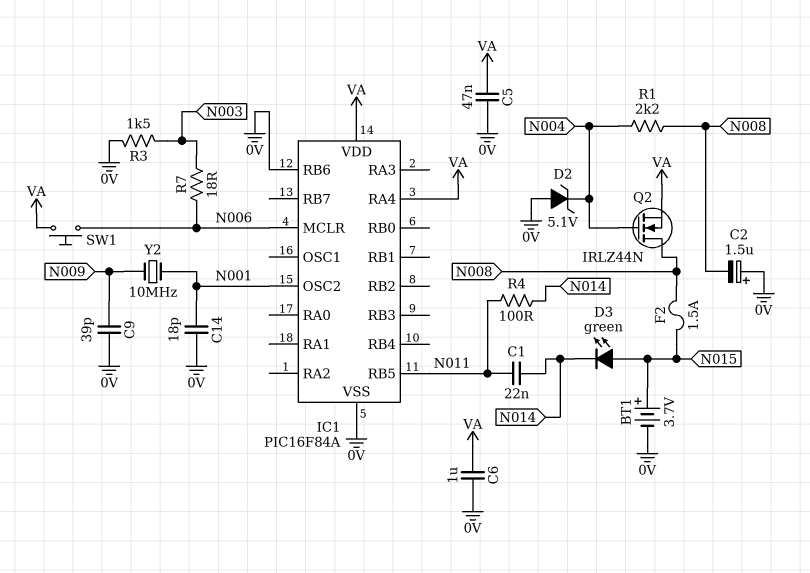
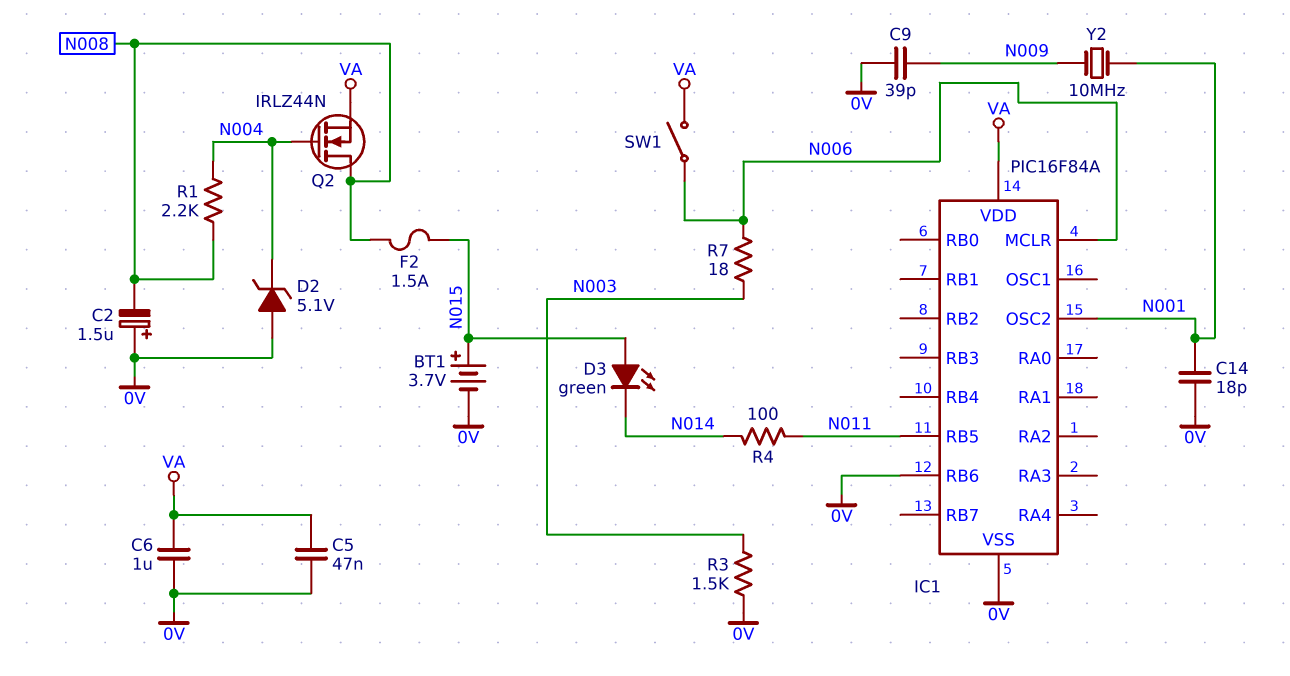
C1: 22nF (N011, N014) -> none
IC1 pin RA4: VA -> none
SW1: button (N006, VA) -> switch (N006, VA)

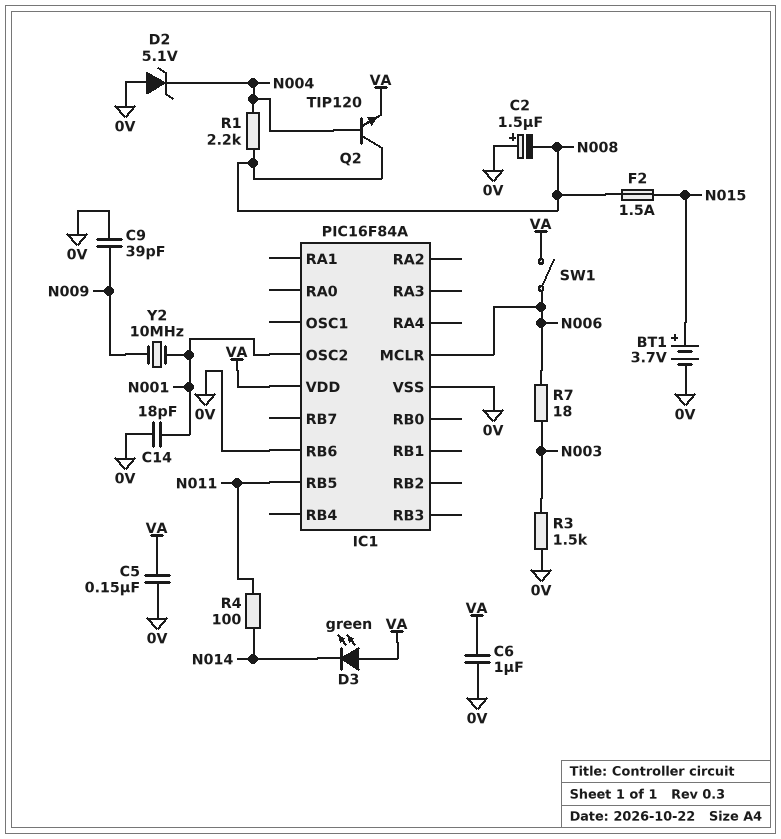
C5: 47nF (0V, VA) -> 150nF (0V, VA)
D3: LED green (A N015, K N014) -> LED green (A VA, K N014)
Q2: NMOS IRLZ44N (G N004, D N008, S VA) -> NPN TIP120 (B N004, C N008, E VA)

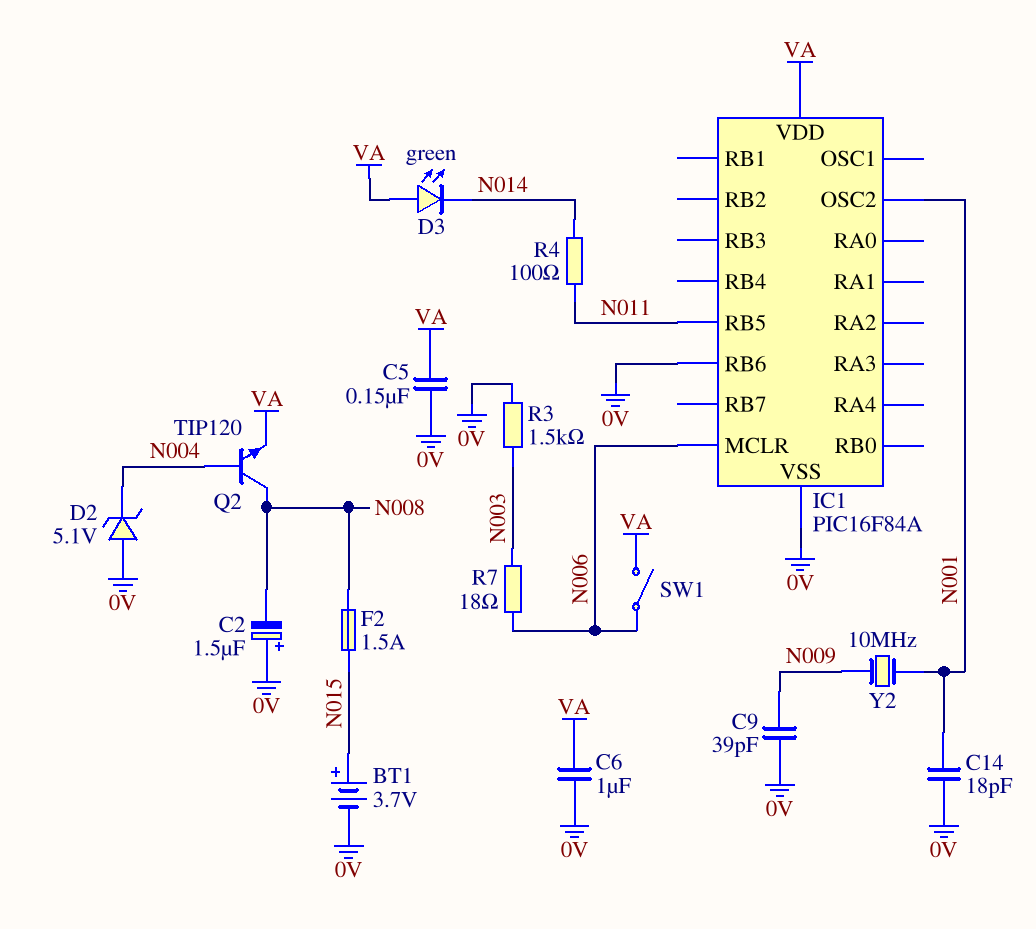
R1: 2.2k (N004, N008) -> none

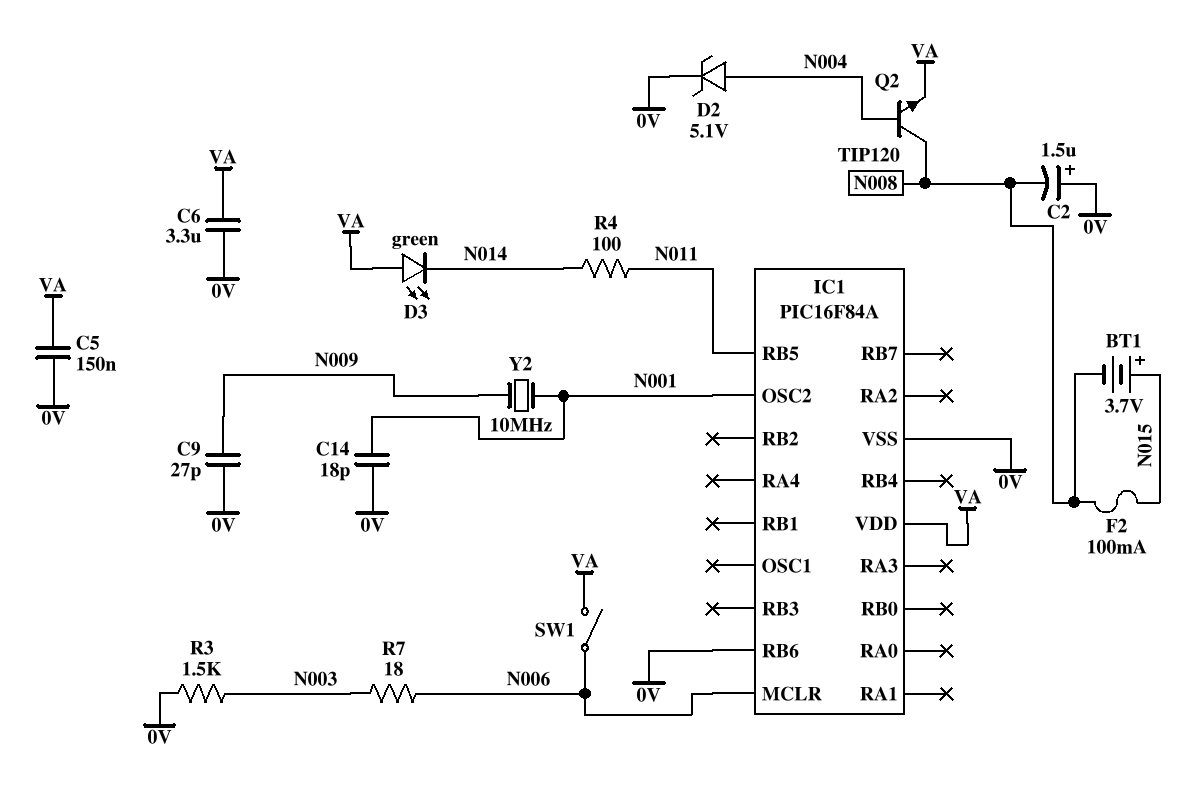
BT1: 3.7V (plus N015, minus 0V) -> 3.7V (plus N015, minus N008)
C6: 1uF (0V, VA) -> 3.3uF (0V, VA)
C9: 39pF (0V, N009) -> 27pF (0V, N009)
D2: zener 5.1V (A 0V, K N004) -> zener 5.1V (A N004, K 0V)
F2: 1.5A (N008, N015) -> 100mA (N008, N015)

